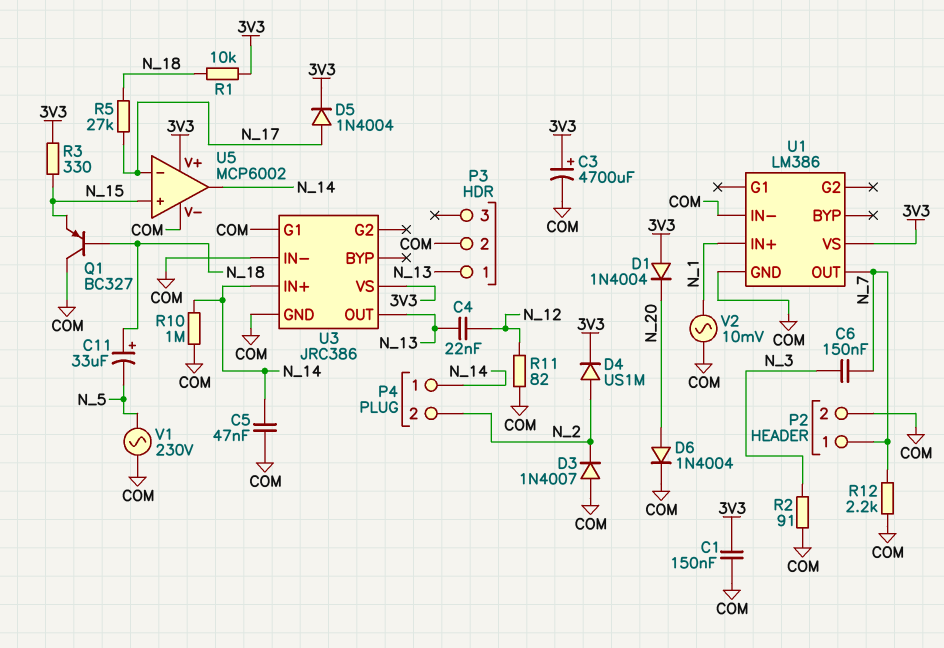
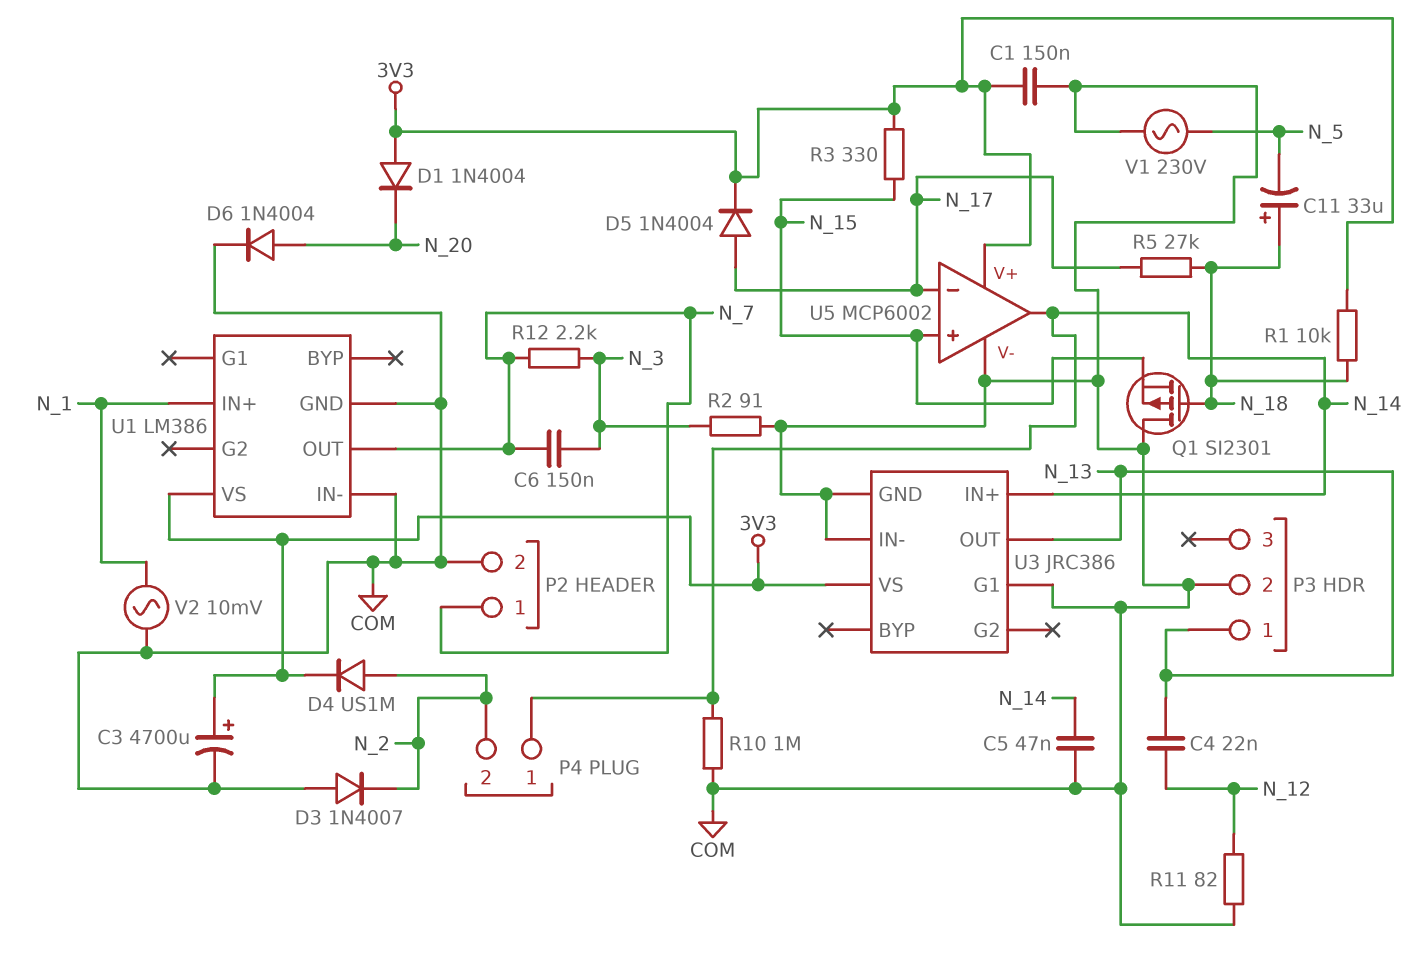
Q1: PNP BC327 (B N_18, C COM, E N_15) -> PMOS SI2301 (G N_18, D COM, S N_15)
R12: 2.2k (COM, N_7) -> 2.2k (N_3, N_7)

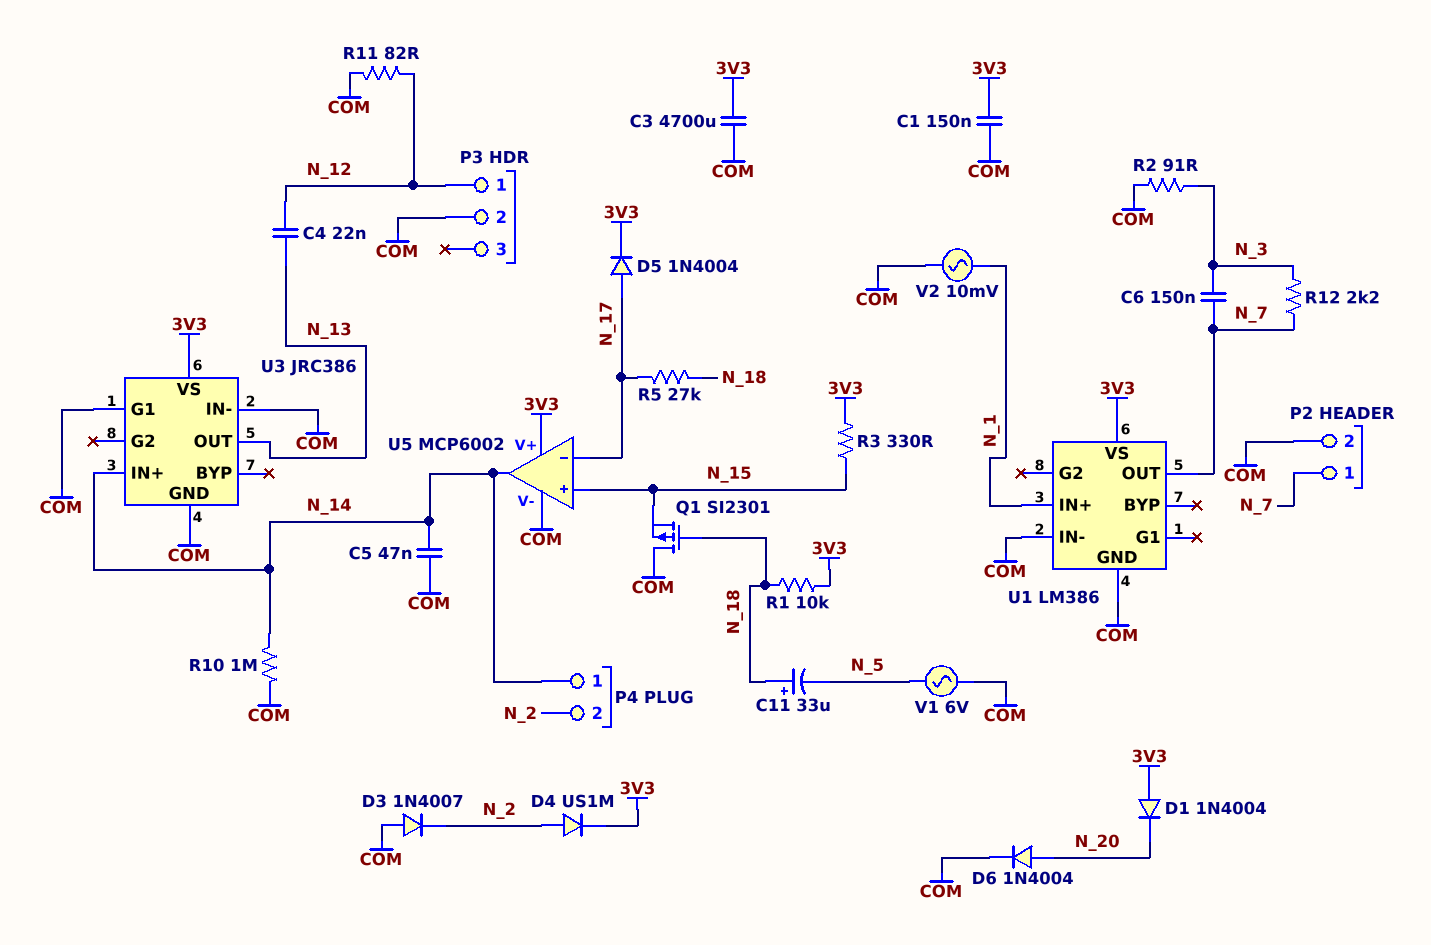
C3: 4700uF (plus 3V3, minus COM) -> 4700uF (3V3, COM)
P3 pin 1: N_13 -> N_12
V1: AC 230V (COM, N_5) -> AC 6V (COM, N_5)

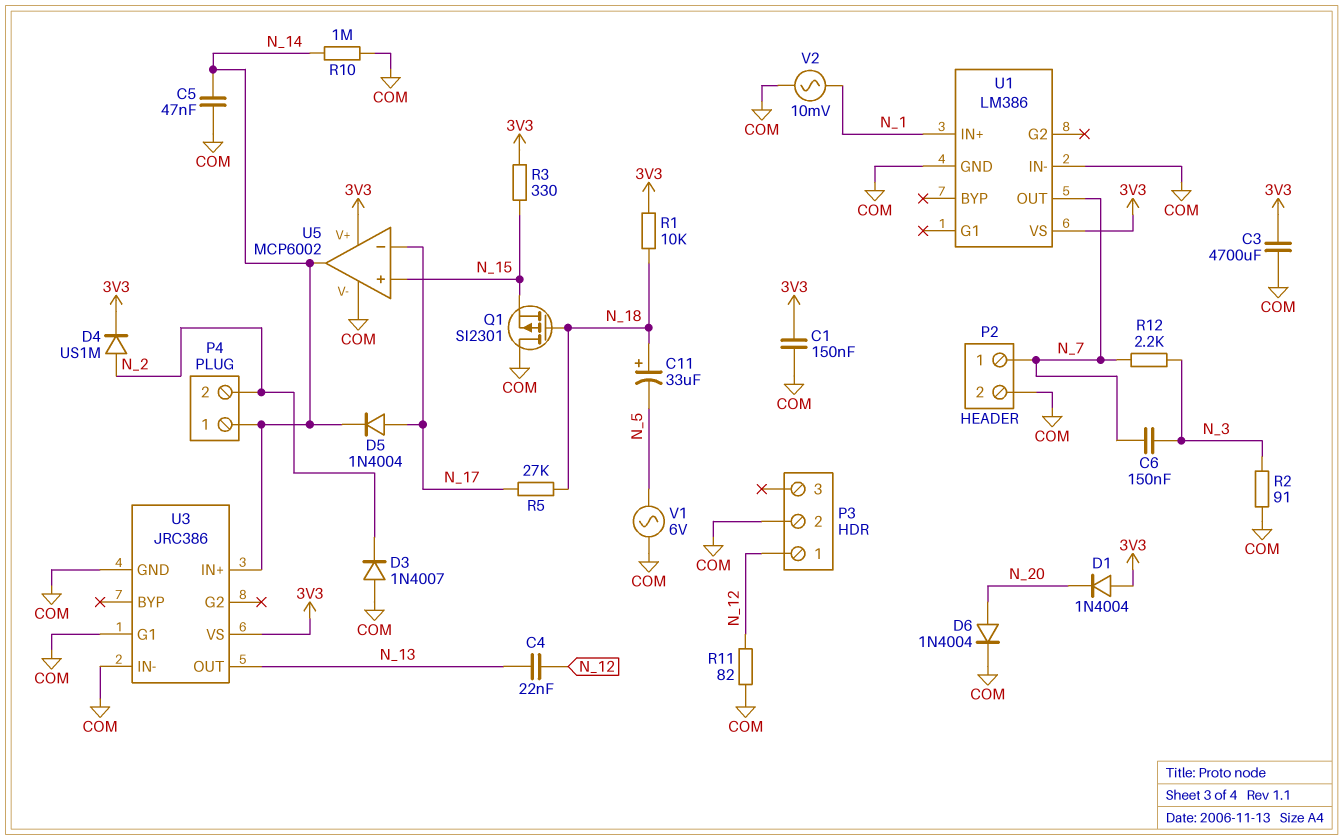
D5: diode 1N4004 (A N_17, K 3V3) -> diode 1N4004 (A N_17, K N_14)

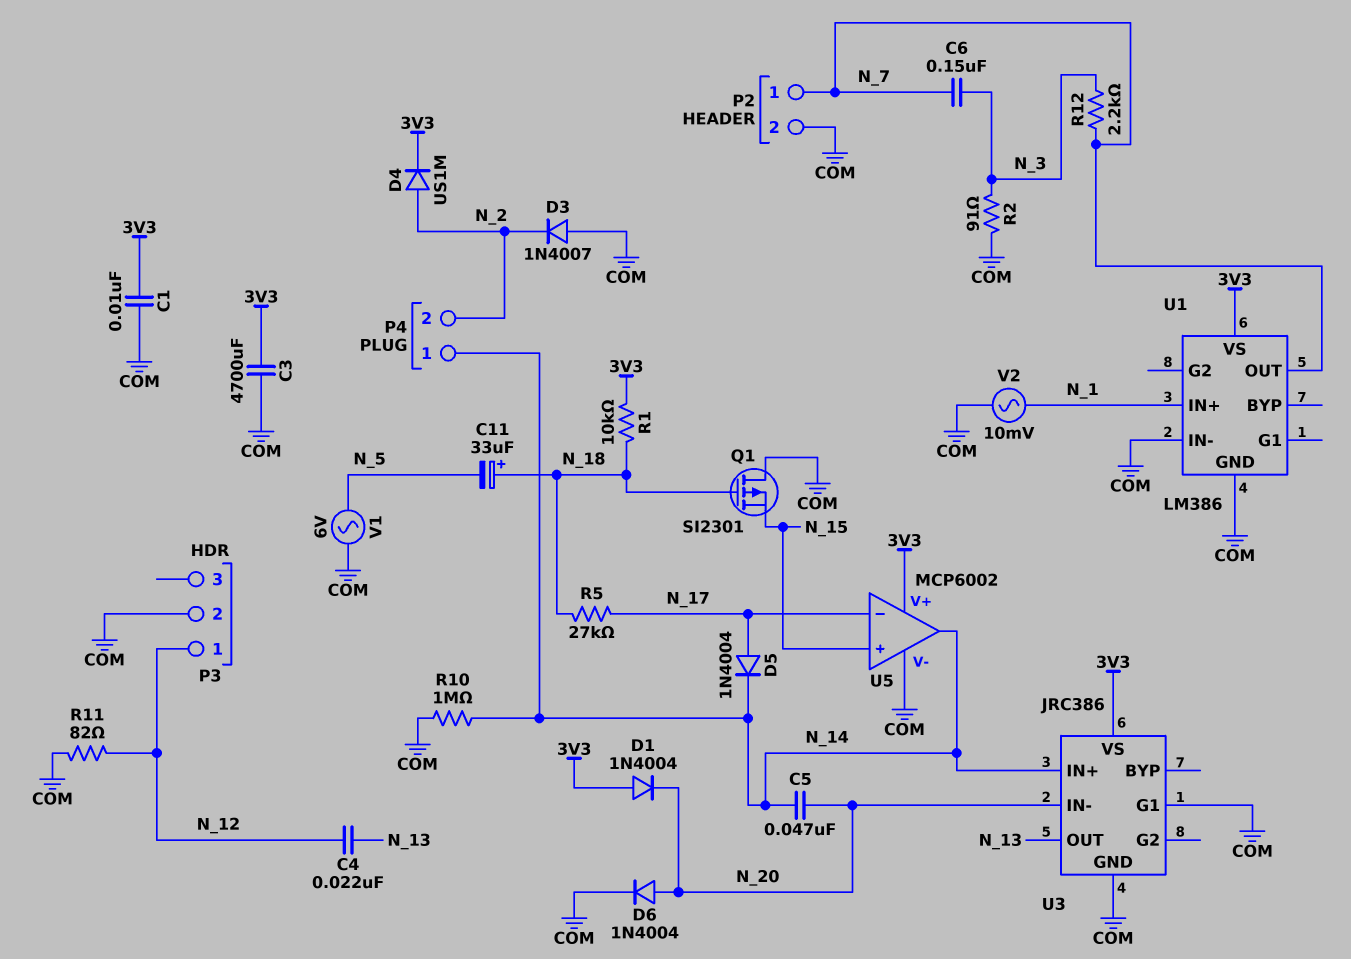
C1: 150nF (3V3, COM) -> 10nF (3V3, COM)
C5: 47nF (COM, N_14) -> 47nF (N_14, N_20)
R3: 330 (3V3, N_15) -> none
U3 pin IN-: COM -> N_20

